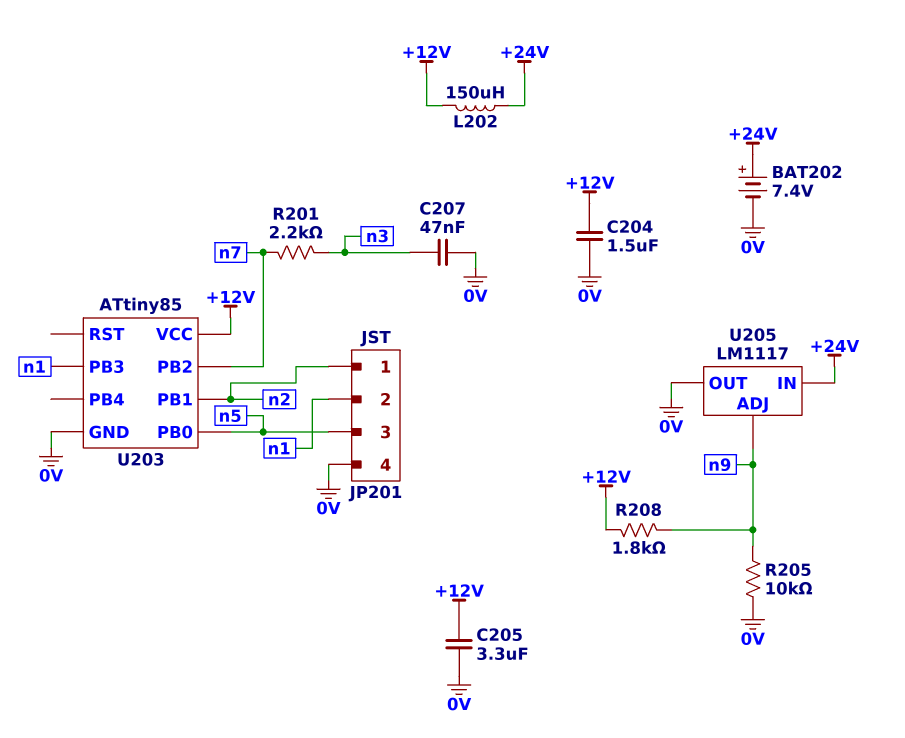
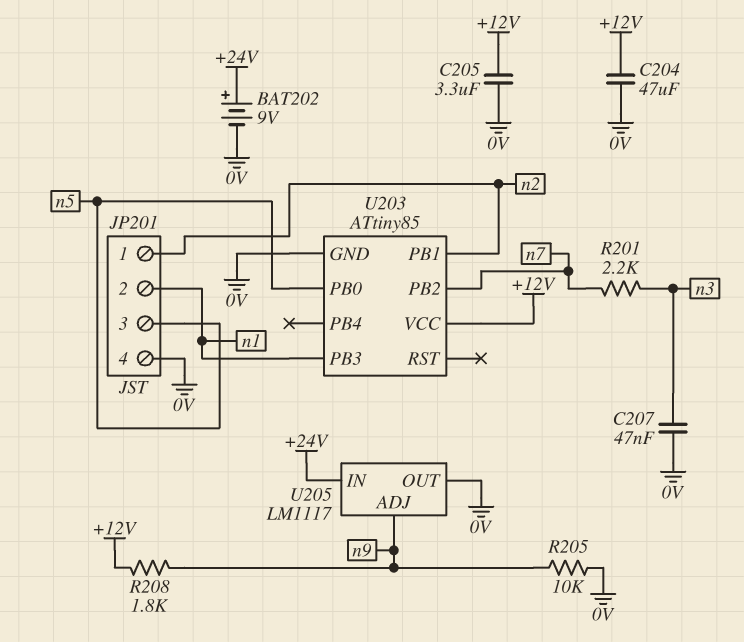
BAT202: 7.4V (plus +24V, minus 0V) -> 9V (plus +24V, minus 0V)
C204: 1.5uF (+12V, 0V) -> 47uF (+12V, 0V)
L202: 150uH (+12V, +24V) -> none

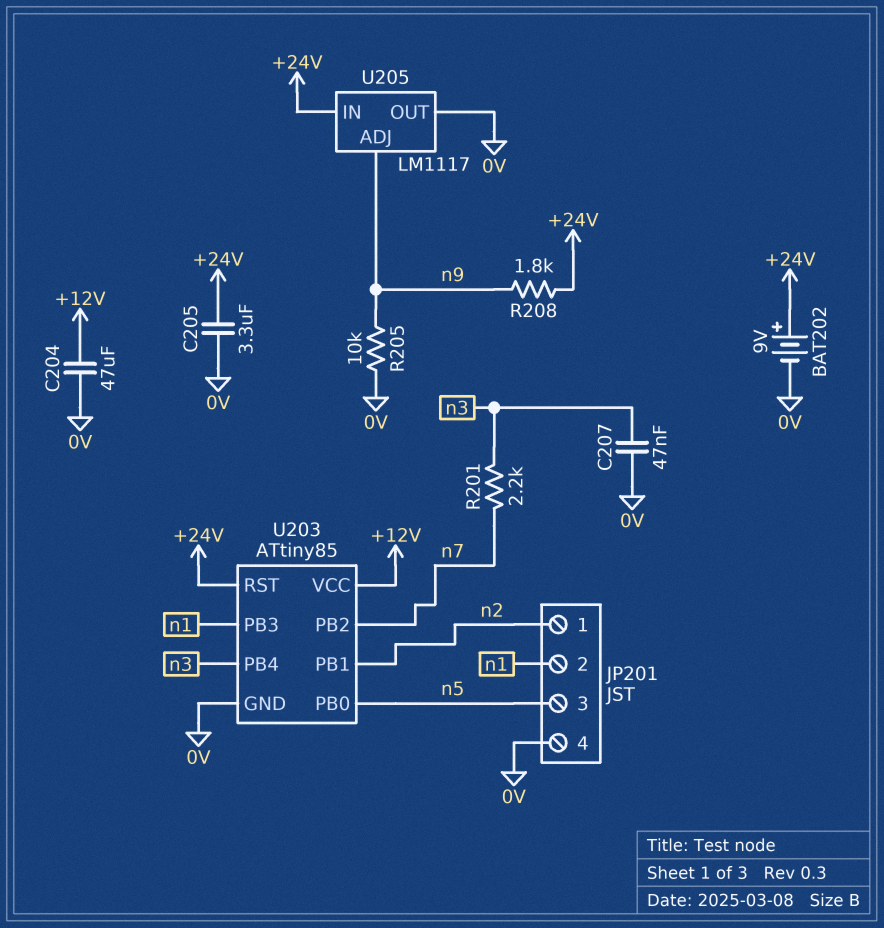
C205: 3.3uF (+12V, 0V) -> 3.3uF (+24V, 0V)
R208: 1.8k (+12V, n9) -> 1.8k (+24V, n9)
U203 pin PB4: none -> n3
U203 pin RST: none -> +24V

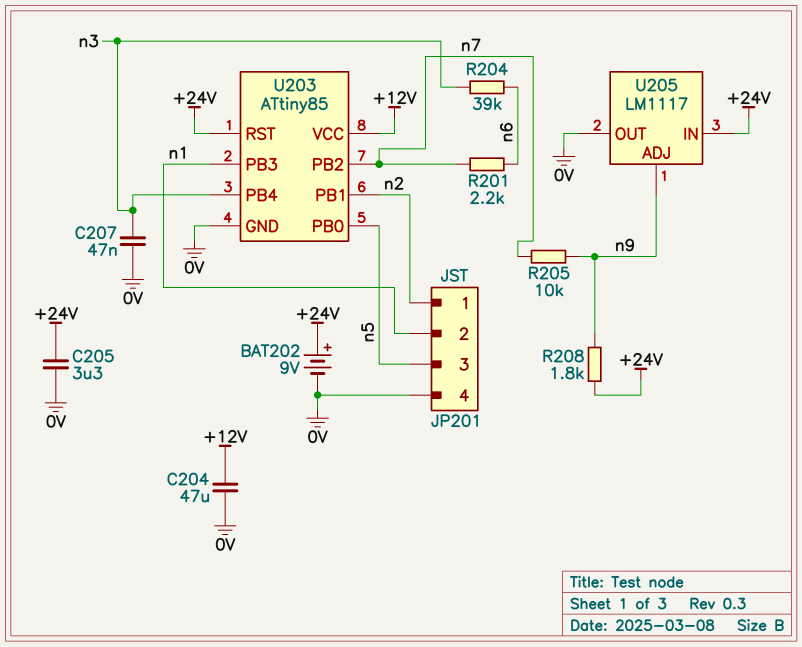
R201: 2.2k (n3, n7) -> 2.2k (n6, n7)
R204: none -> 39k (n3, n6)
R205: 10k (0V, n9) -> 10k (n7, n9)

